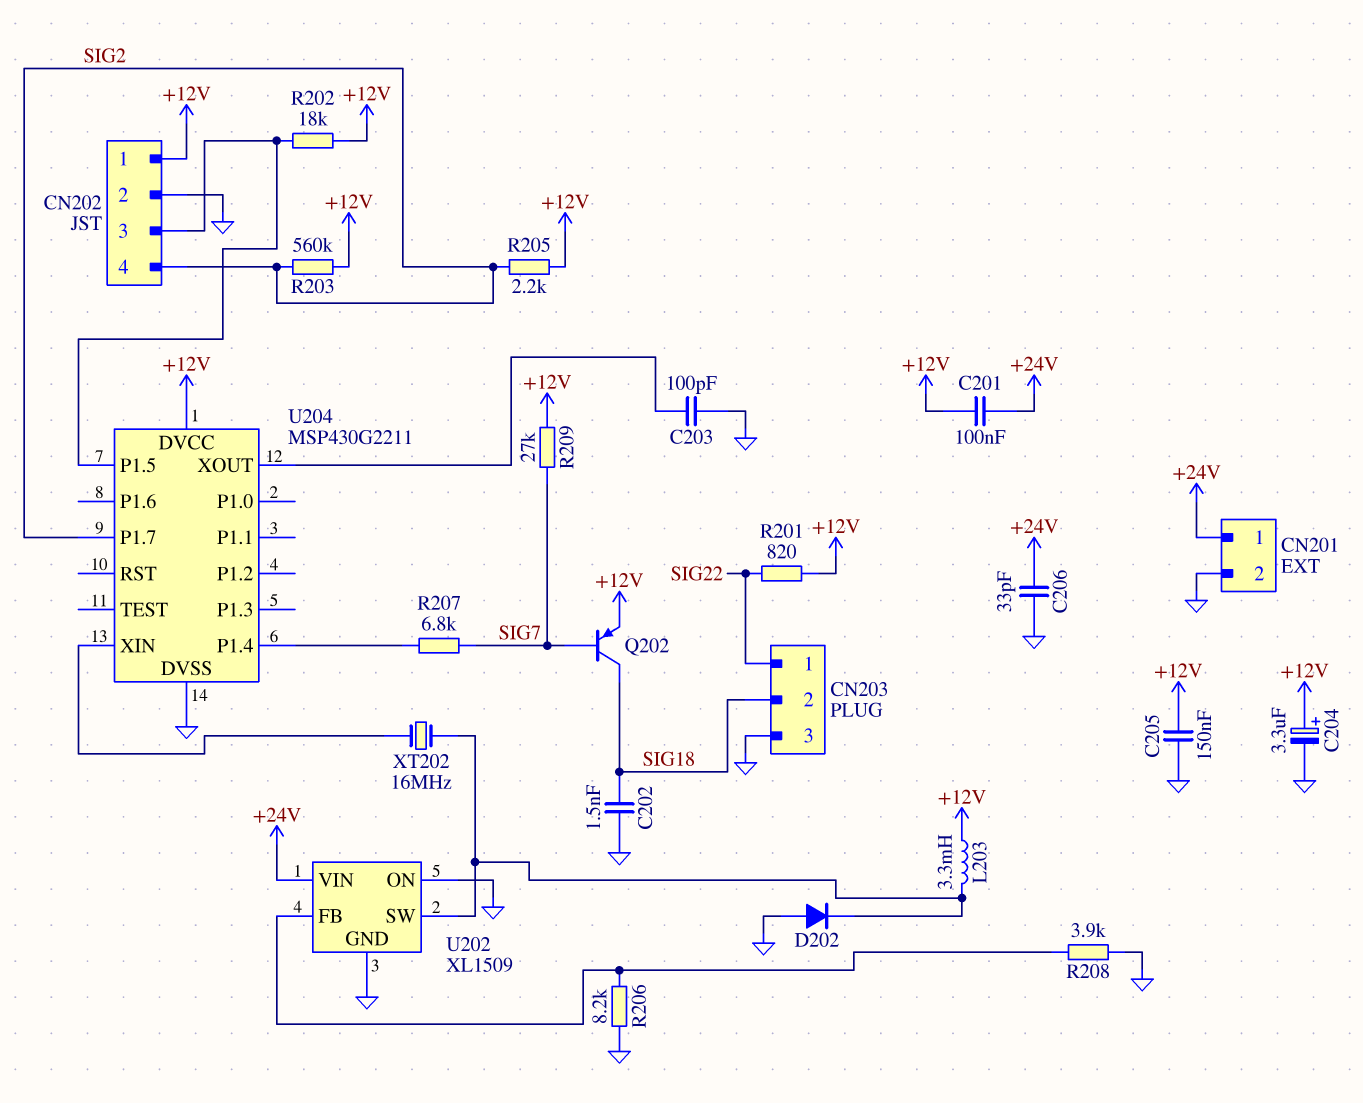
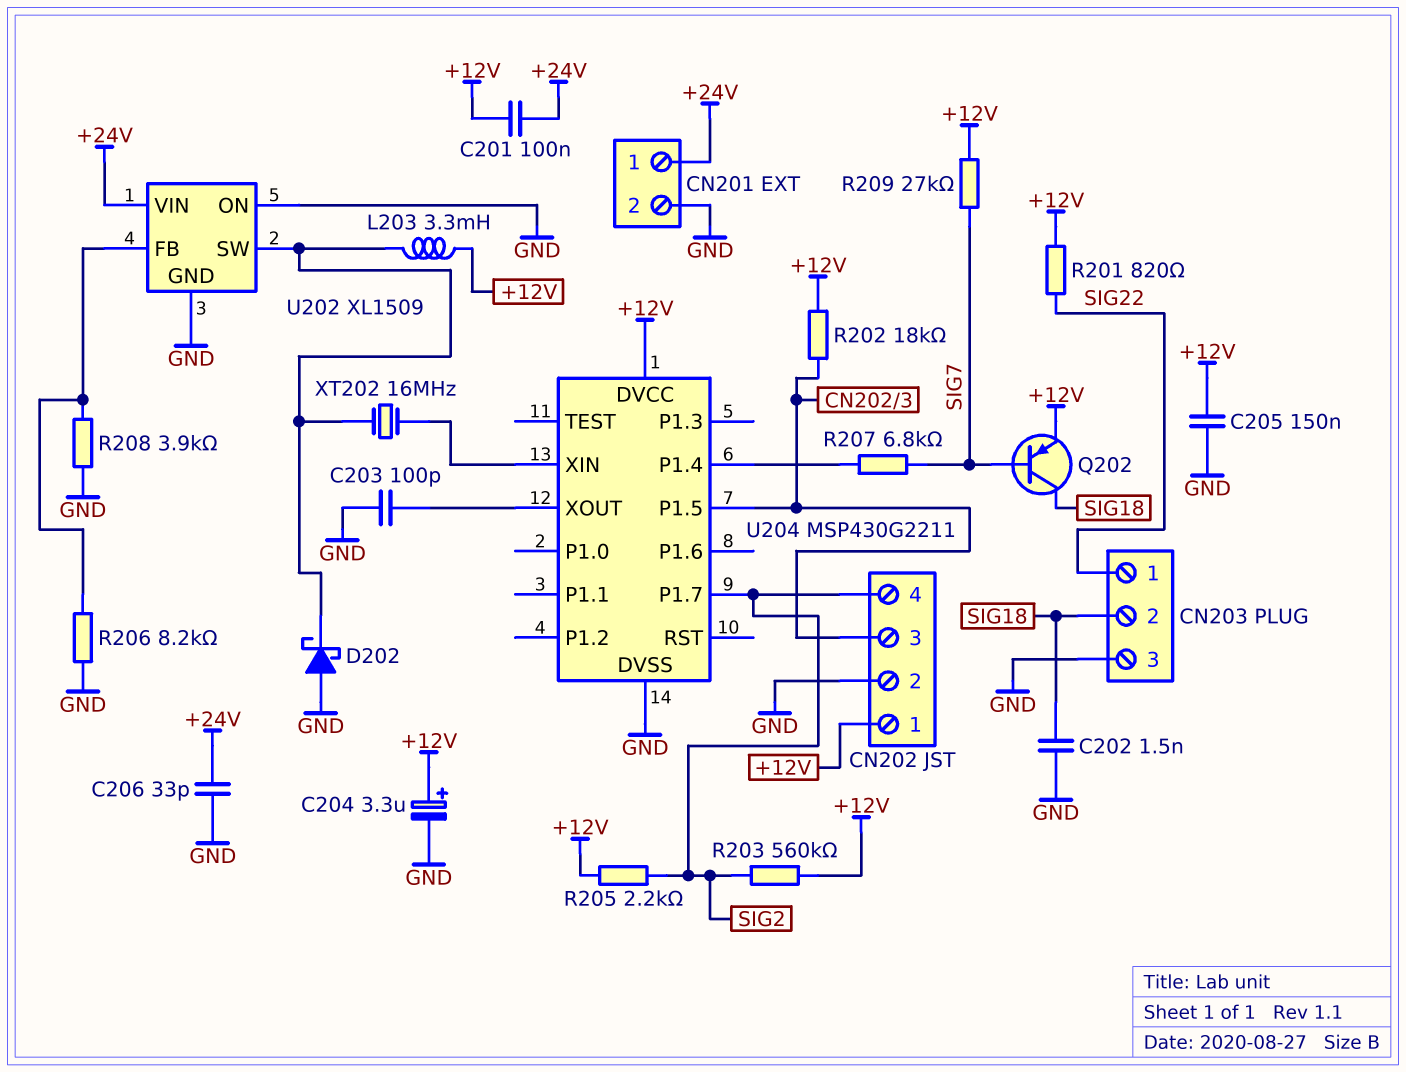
D202: diode (A GND, K U202/SW) -> schottky (A GND, K U202/SW)

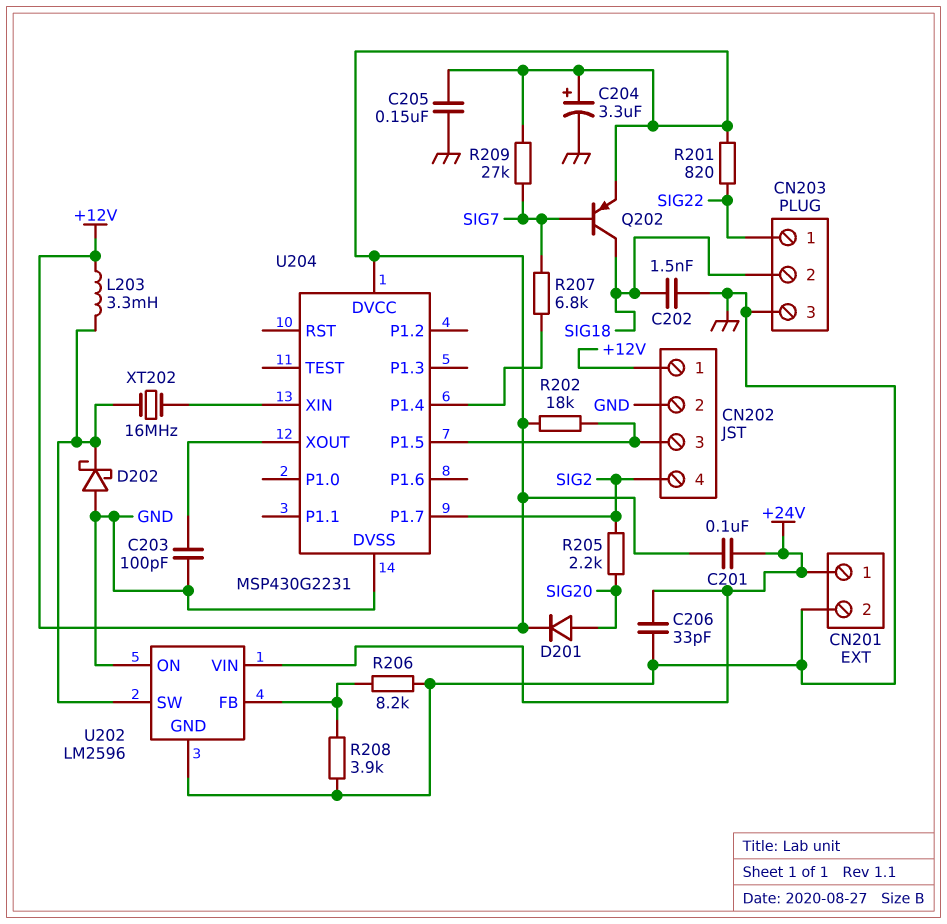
D201: none -> diode (A SIG20, K +12V)
R203: 560k (+12V, SIG2) -> none
R205: 2.2k (+12V, SIG2) -> 2.2k (SIG2, SIG20)
U202: XL1509 -> LM2596
U204: MSP430G2211 -> MSP430G2231

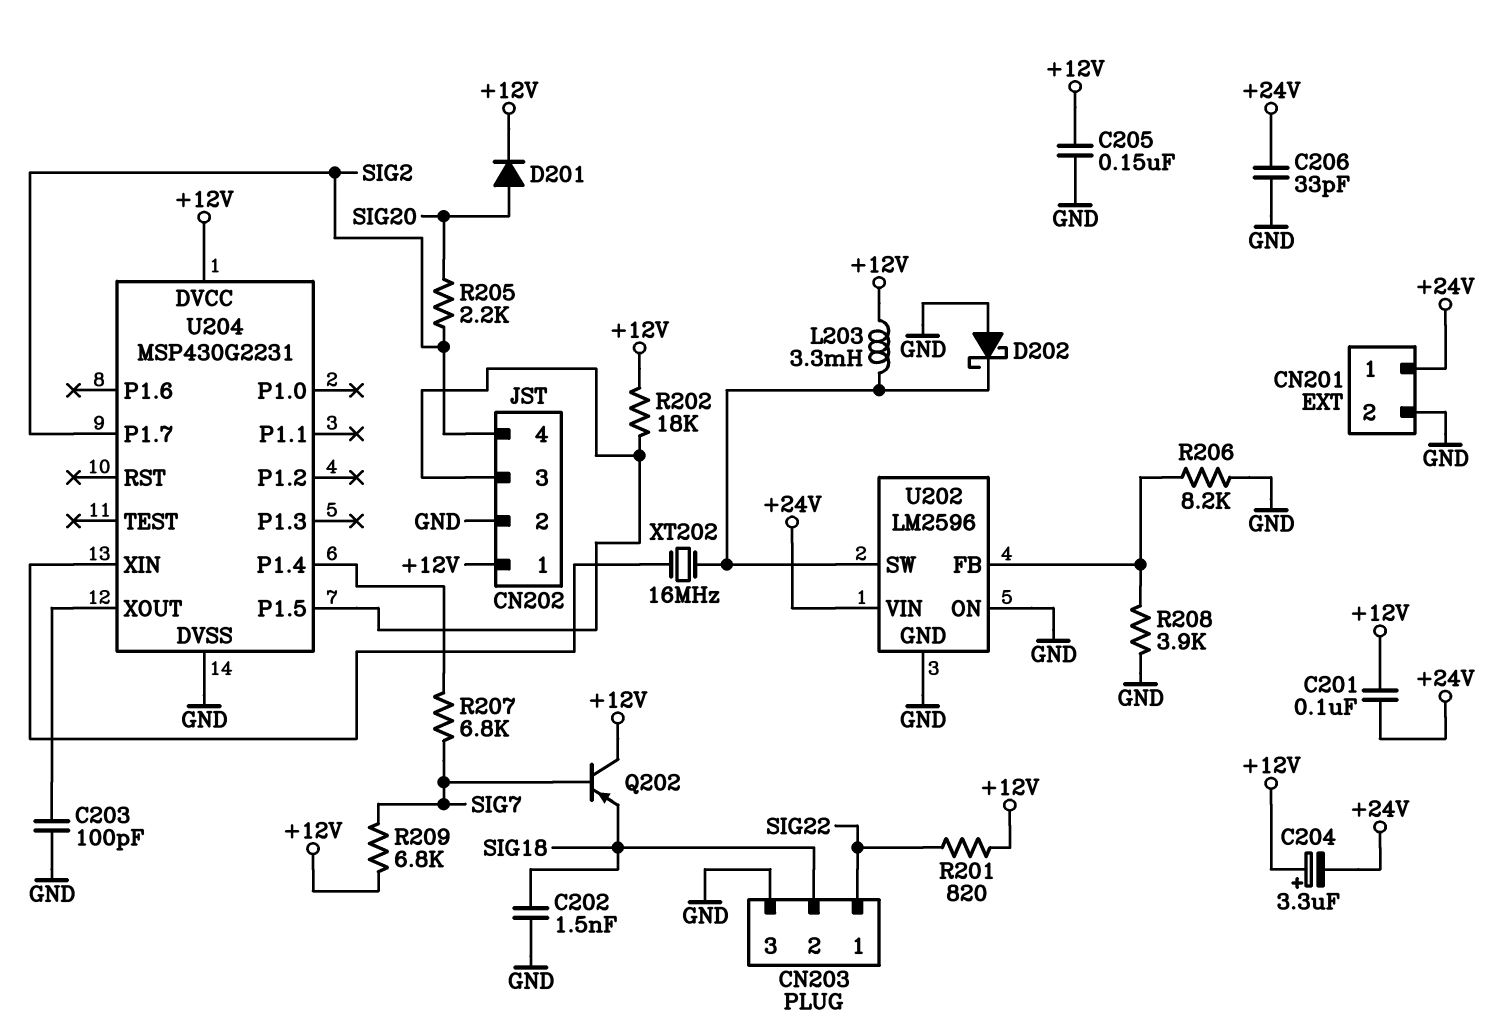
C204: 3.3uF (plus +12V, minus GND) -> 3.3uF (plus +12V, minus +24V)
Q202: PNP (B SIG7, C SIG18, E +12V) -> PNP (B SIG7, C +12V, E SIG18)
R209: 27k (+12V, SIG7) -> 6.8k (+12V, SIG7)

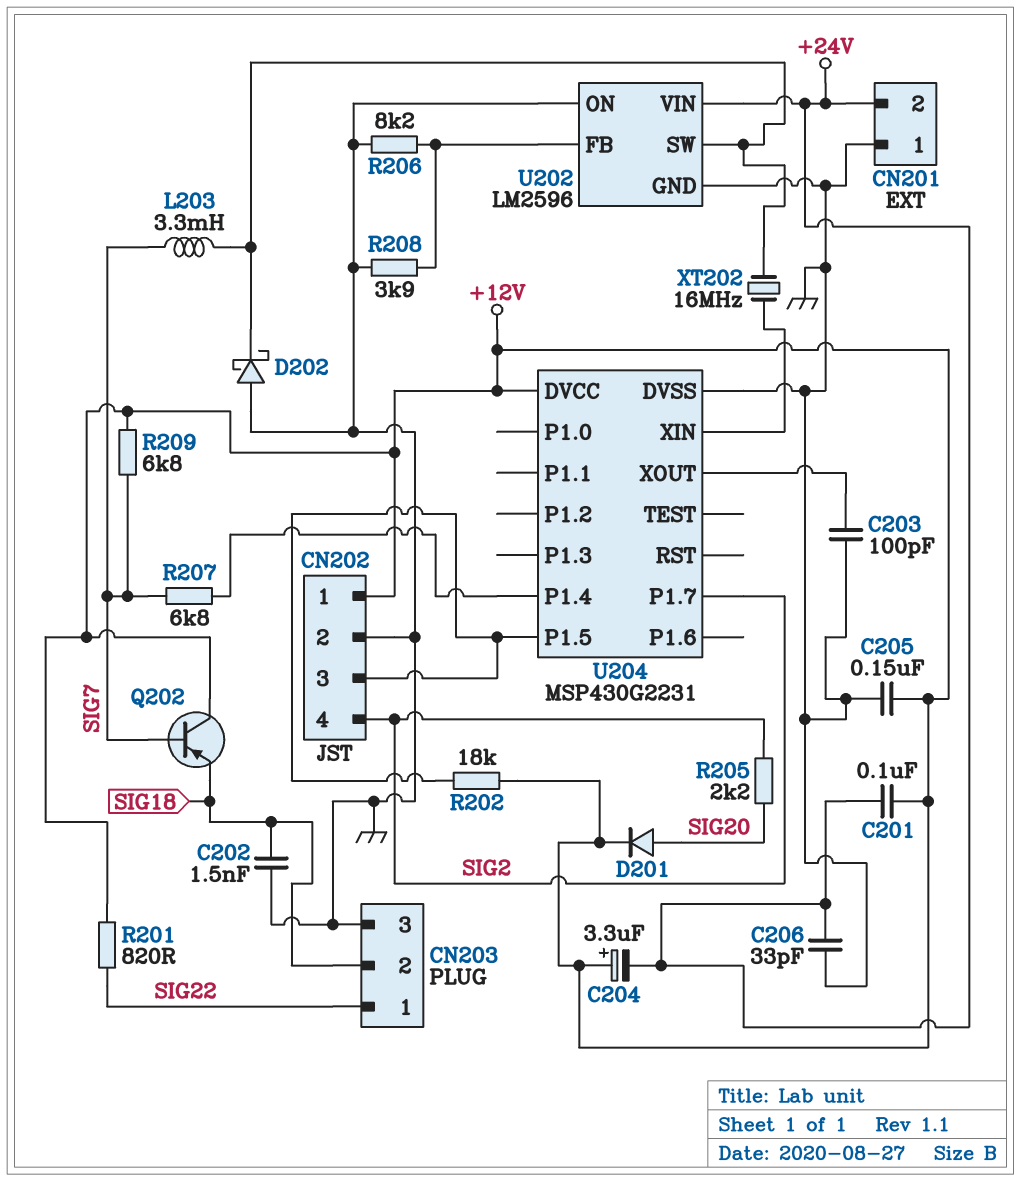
CN201 pin 1: +24V -> GND
CN201 pin 2: GND -> +24V
L203: 3.3mH (+12V, U202/SW) -> 3.3mH (SIG7, U202/SW)

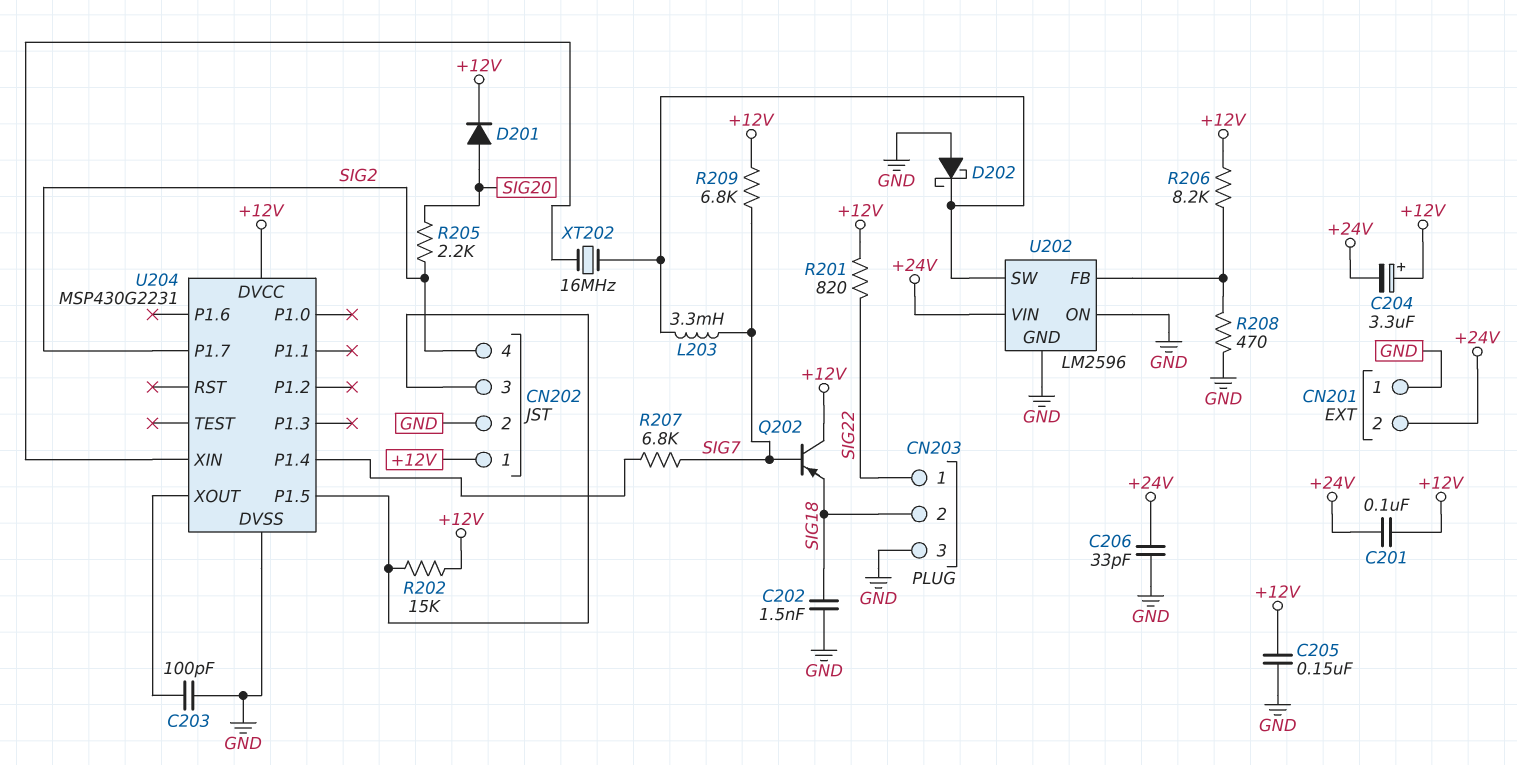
R202: 18k (+12V, CN202/3) -> 15k (+12V, CN202/3)
R206: 8.2k (GND, U202/FB) -> 8.2k (+12V, U202/FB)
R208: 3.9k (GND, U202/FB) -> 470 (GND, U202/FB)

